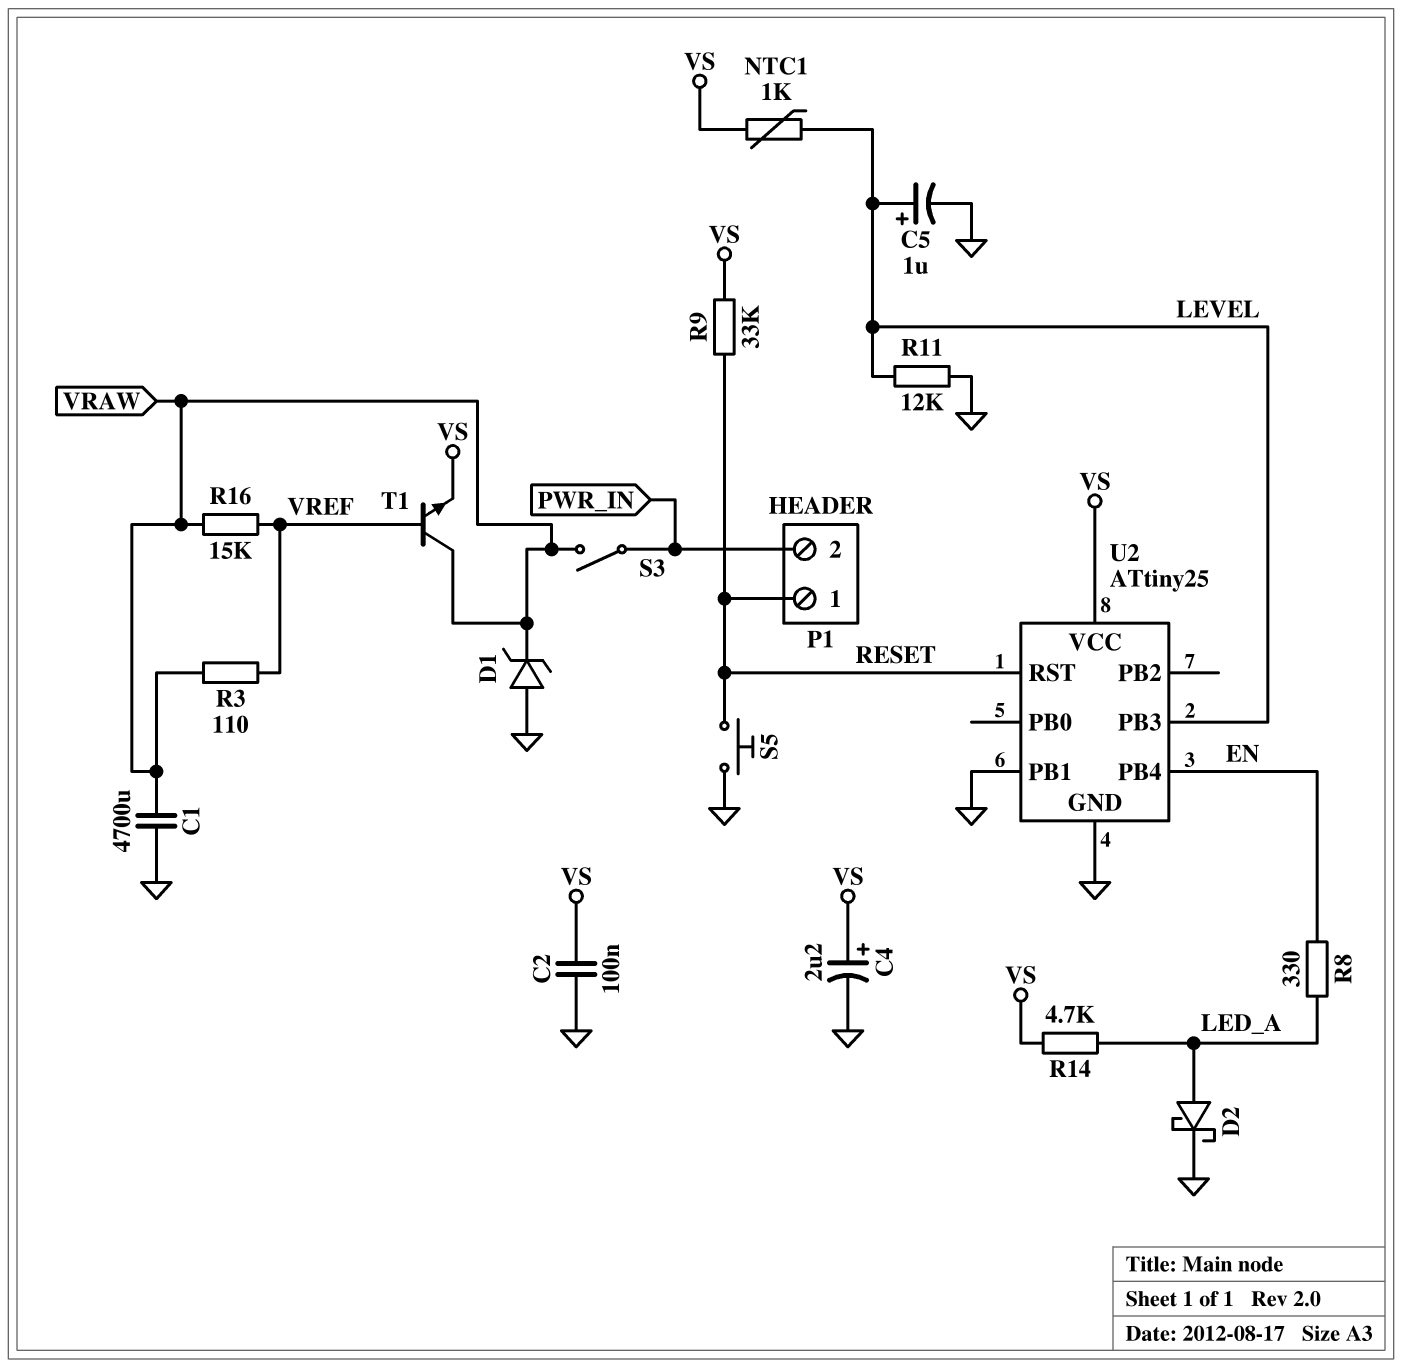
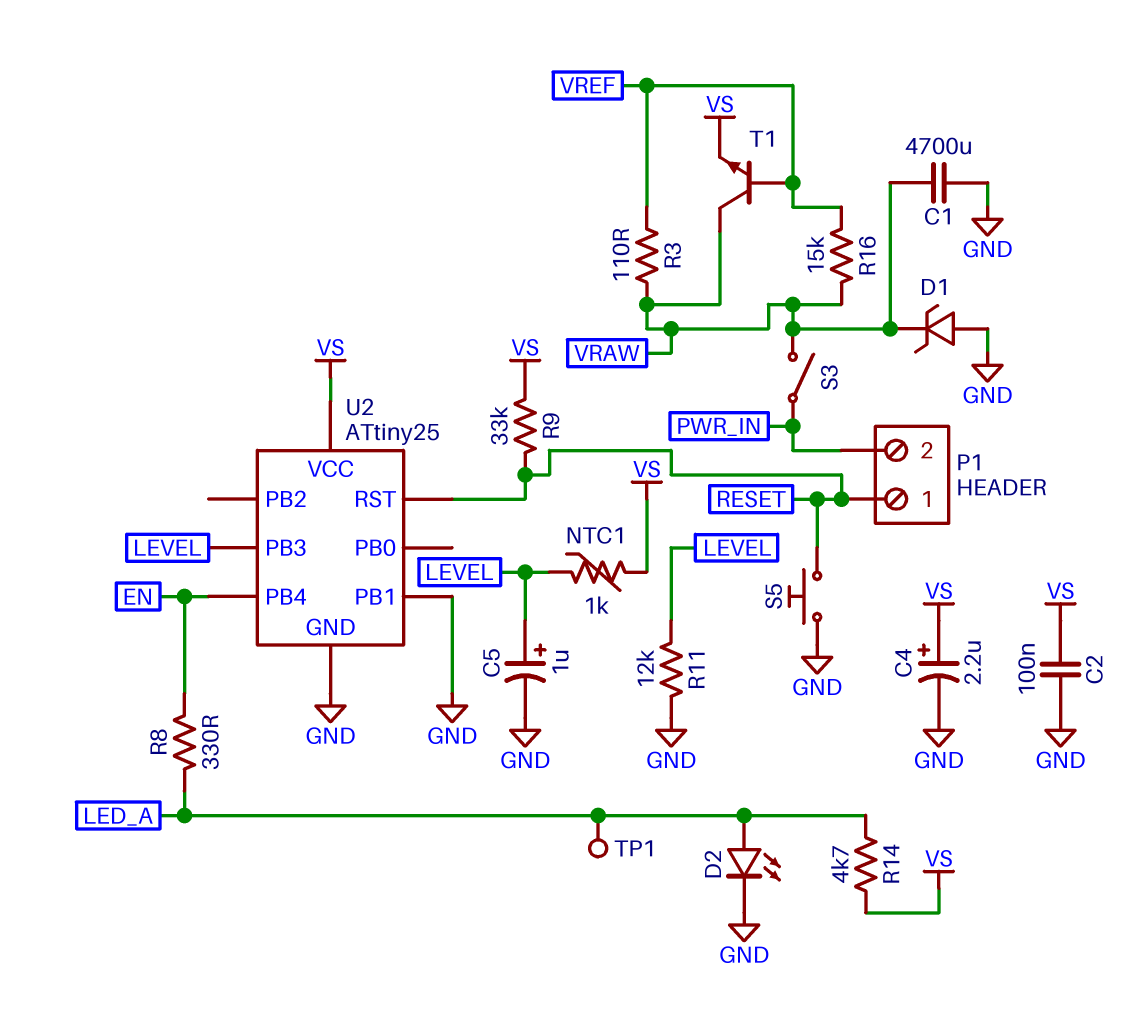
D2: schottky (A LED_A, K GND) -> LED (A LED_A, K GND)
TP1: none -> test point (LED_A)

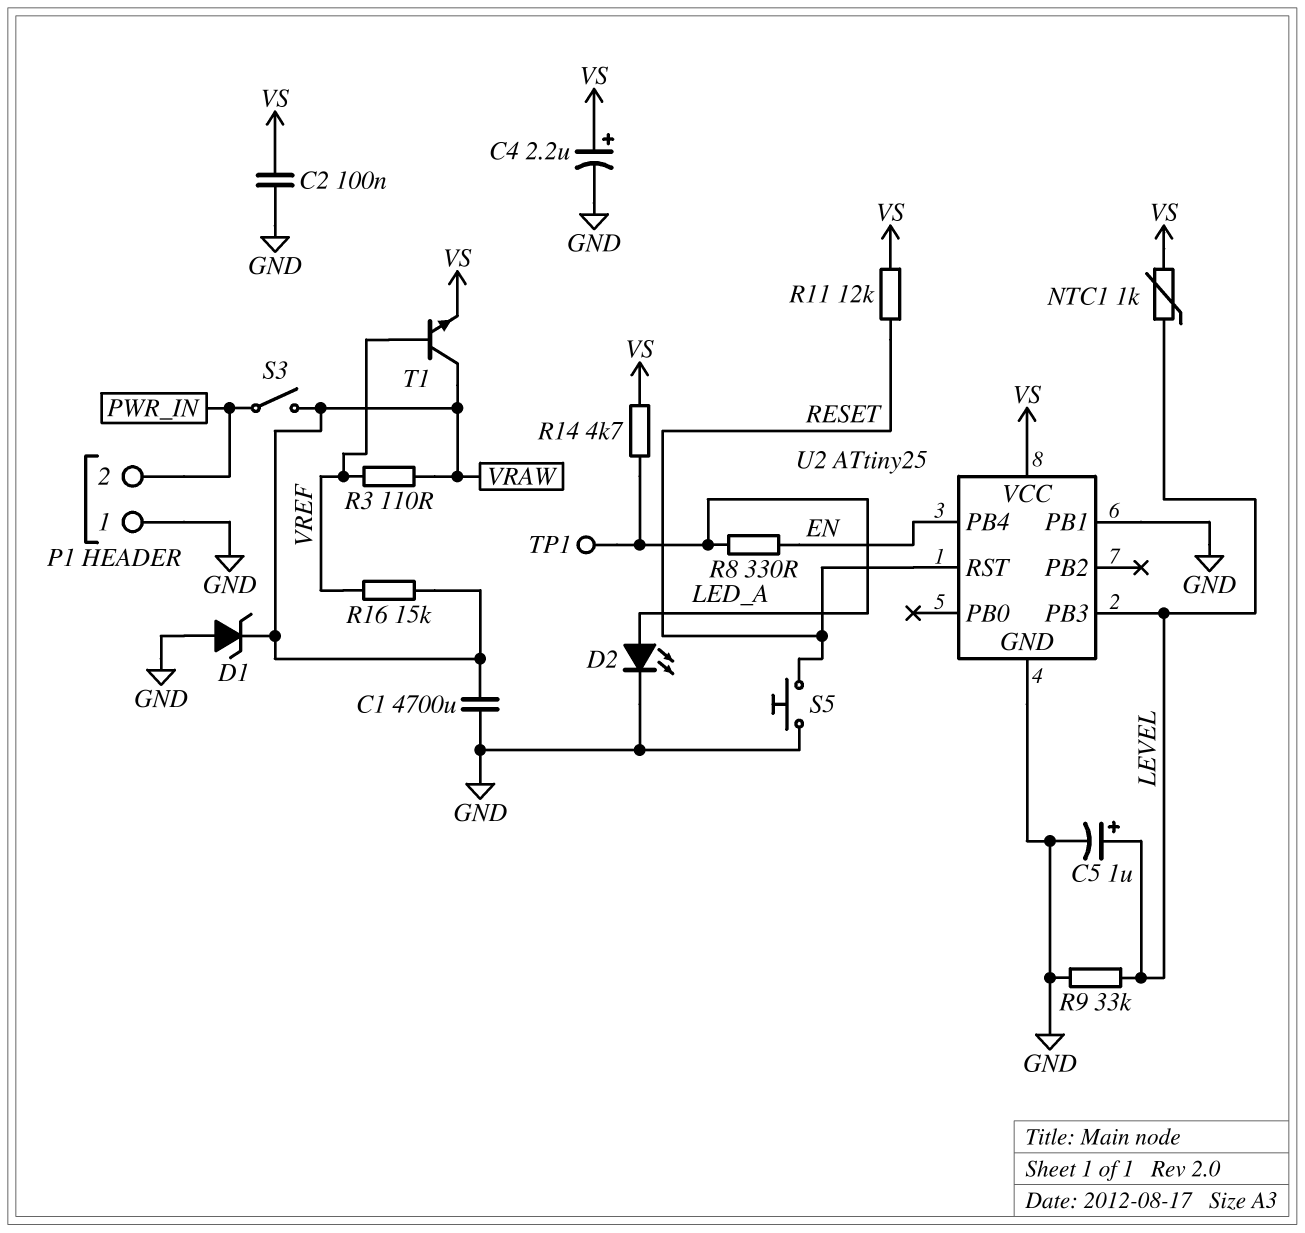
P1 pin 1: RESET -> GND
R9: 33k (RESET, VS) -> 33k (GND, LEVEL)
R11: 12k (GND, LEVEL) -> 12k (RESET, VS)

